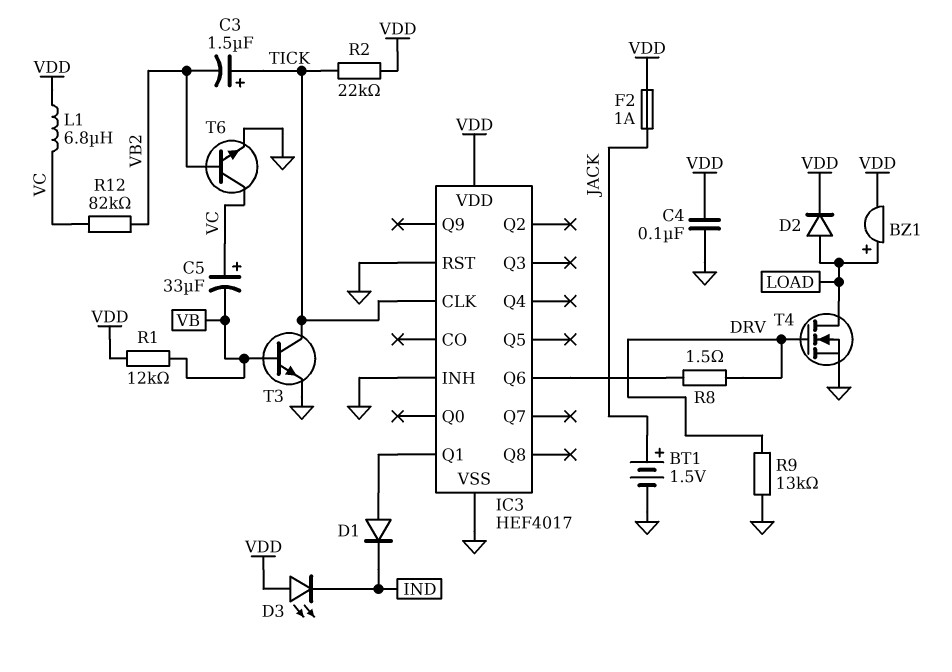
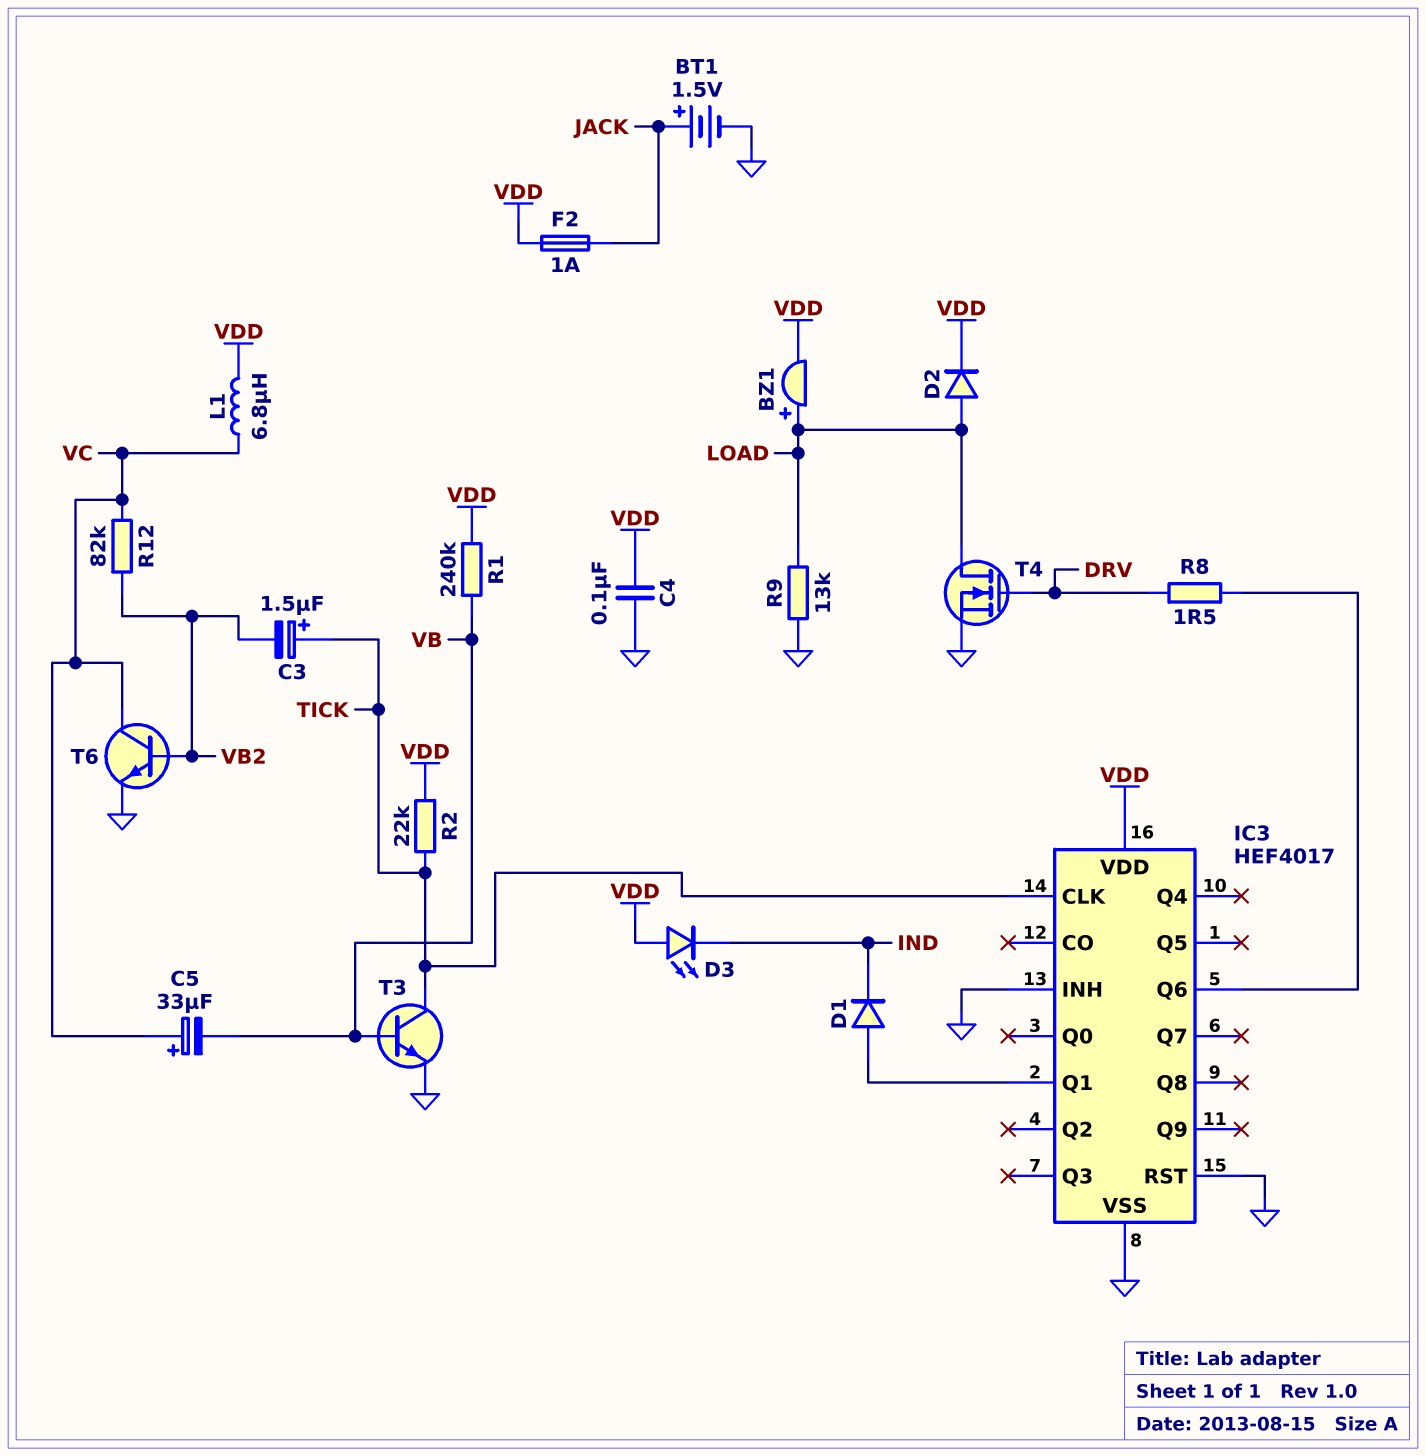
R1: 12k (VB, VDD) -> 240k (VB, VDD)
R9: 13k (DRV, GND) -> 13k (GND, LOAD)

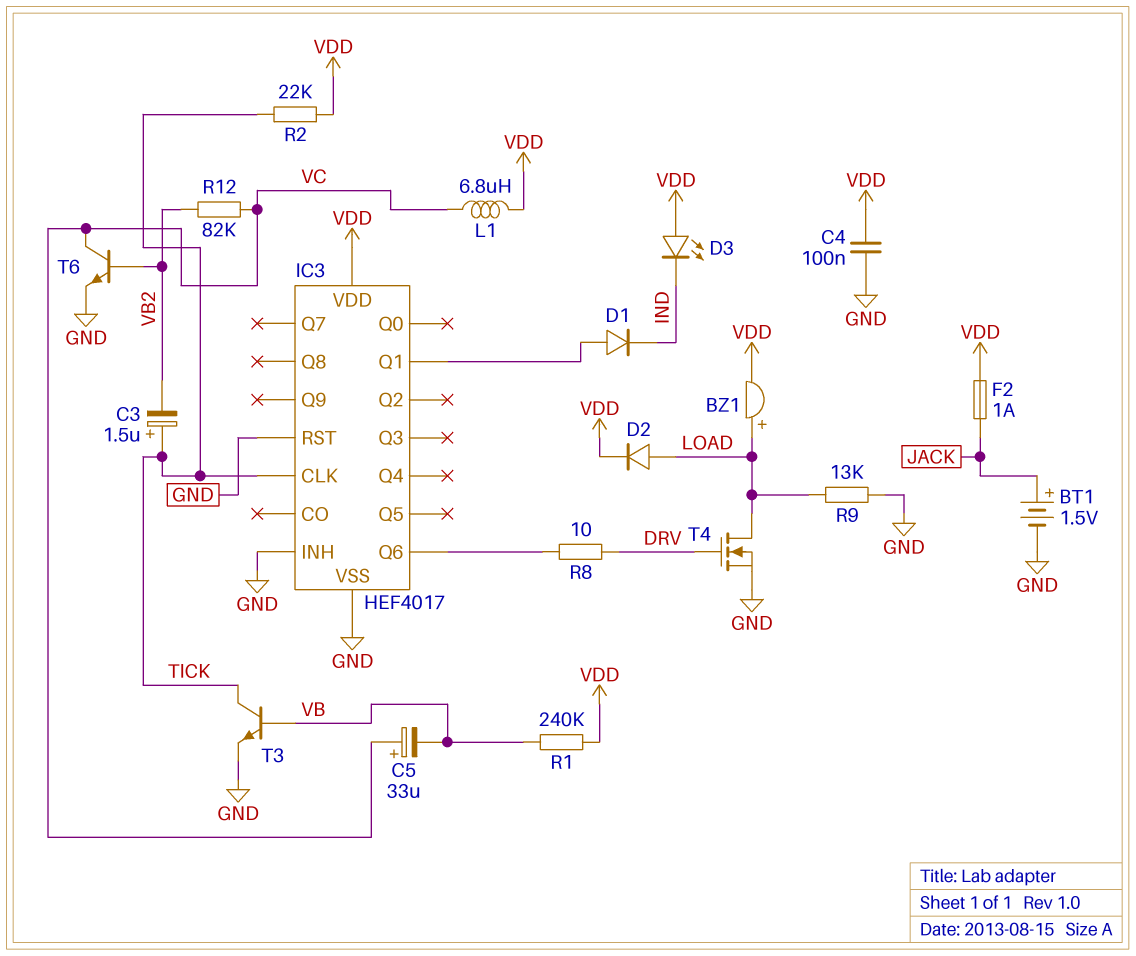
R8: 1.5 (DRV, IC3/Q6) -> 10 (DRV, IC3/Q6)

